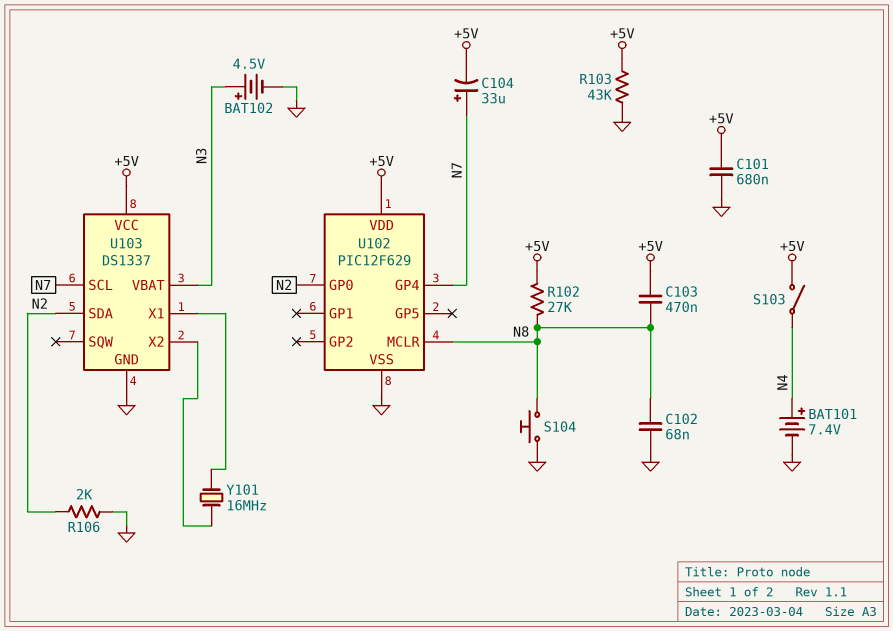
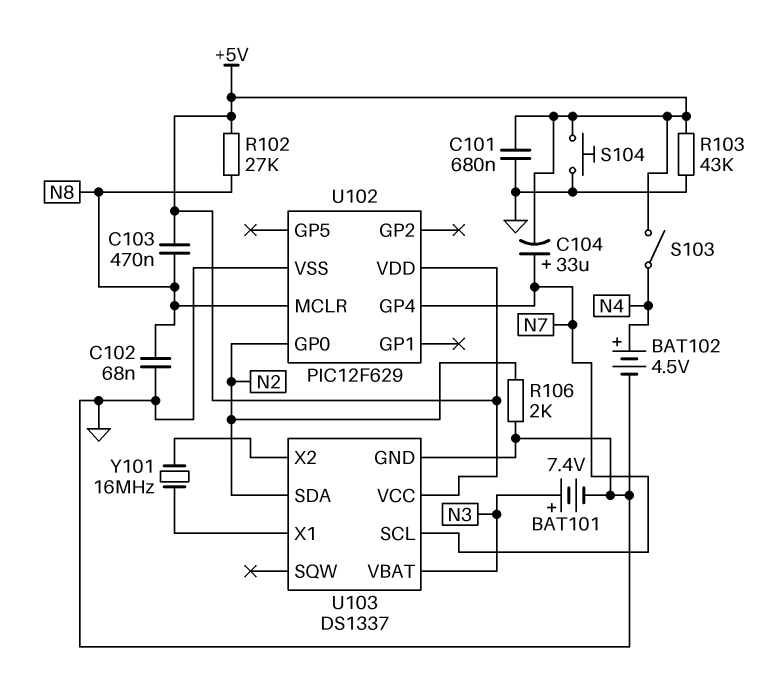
BAT101: 7.4V (plus N4, minus GND) -> 7.4V (plus N3, minus GND)
BAT102: 4.5V (plus N3, minus GND) -> 4.5V (plus N4, minus GND)
S104: button (GND, N8) -> button (+5V, GND)

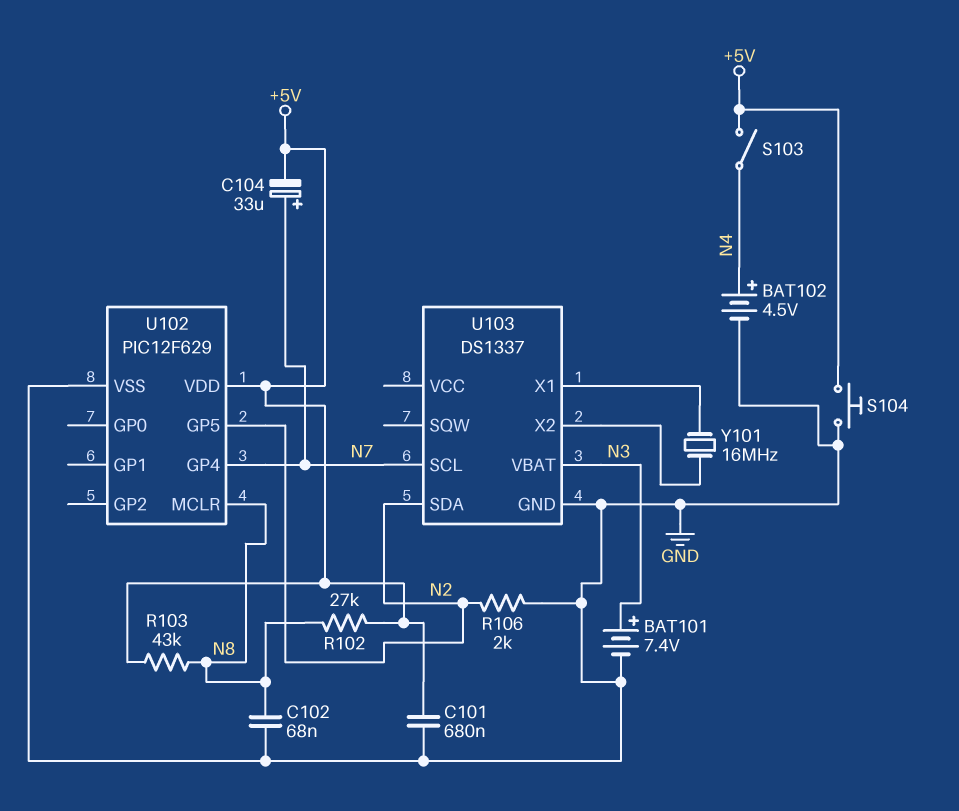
C103: 470nF (+5V, N8) -> none
R103: 43k (+5V, GND) -> 43k (+5V, N8)
U102 pin GP0: N2 -> none
U102 pin GP5: none -> N2
U103 pin VCC: +5V -> none

